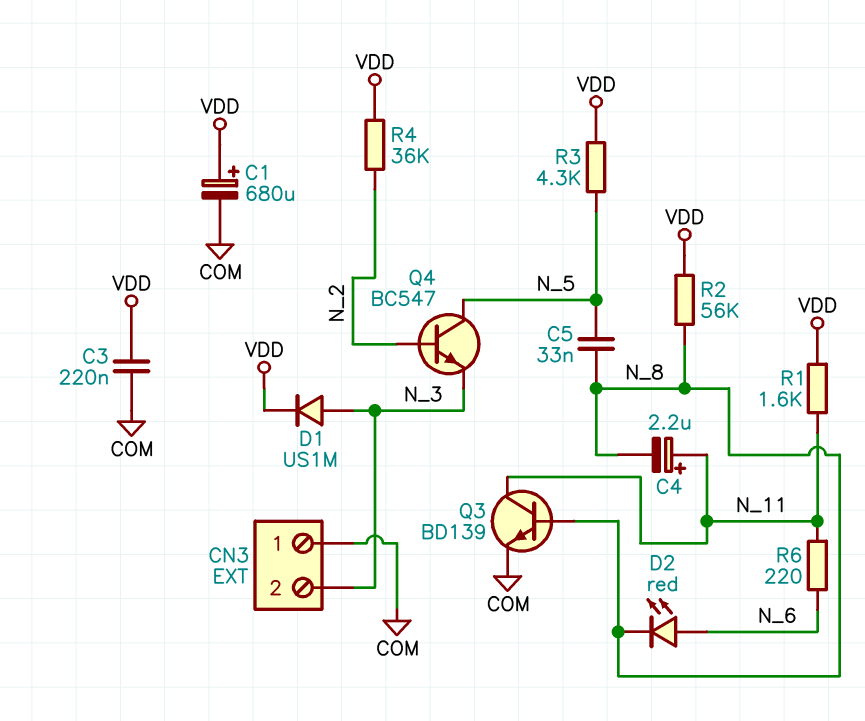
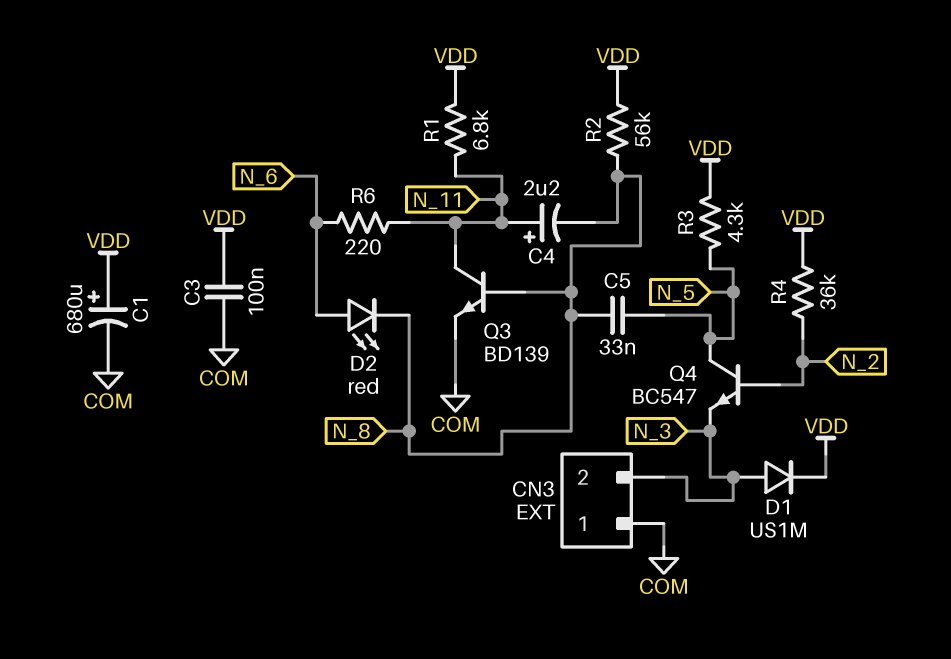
C3: 220nF (COM, VDD) -> 100nF (COM, VDD)
R1: 1.6k (N_11, VDD) -> 6.8k (N_11, VDD)

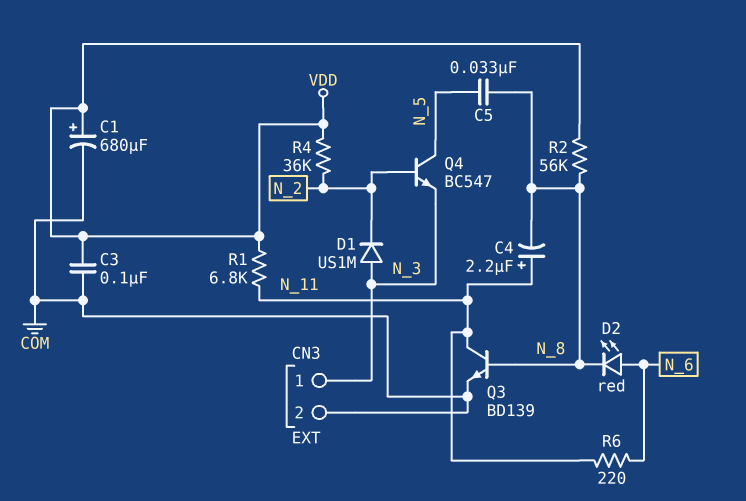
CN3 pin 1: COM -> N_3
CN3 pin 2: N_3 -> COM
D1: diode US1M (A N_3, K VDD) -> diode US1M (A N_3, K N_2)
R3: 4.3k (N_5, VDD) -> none

